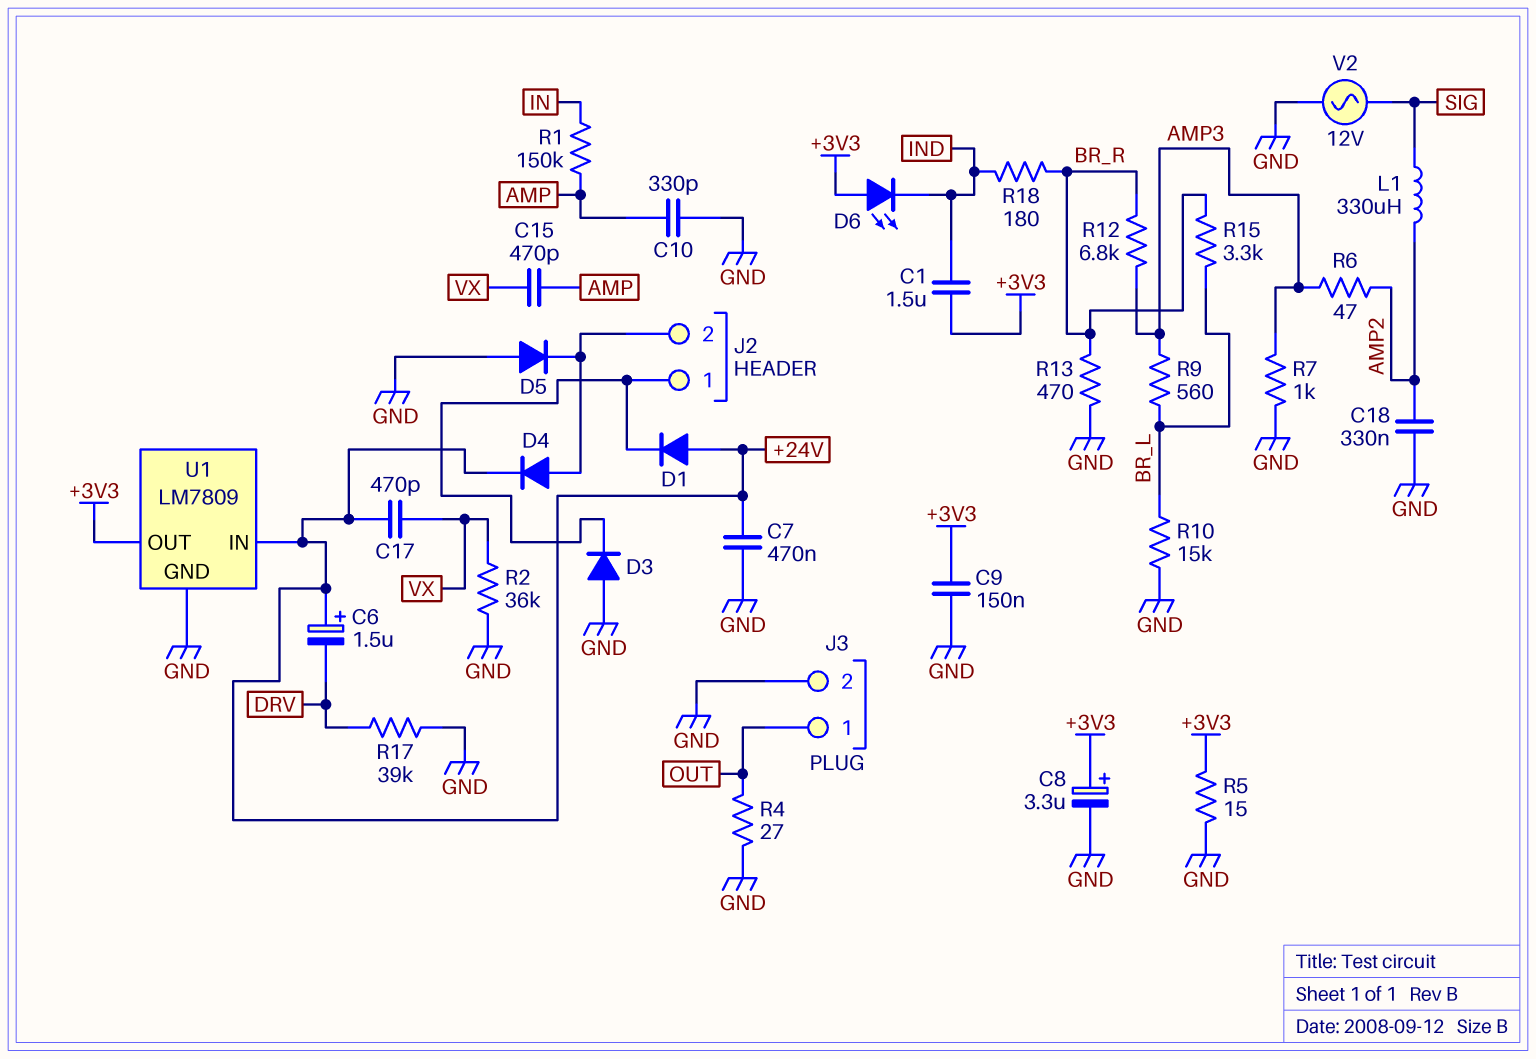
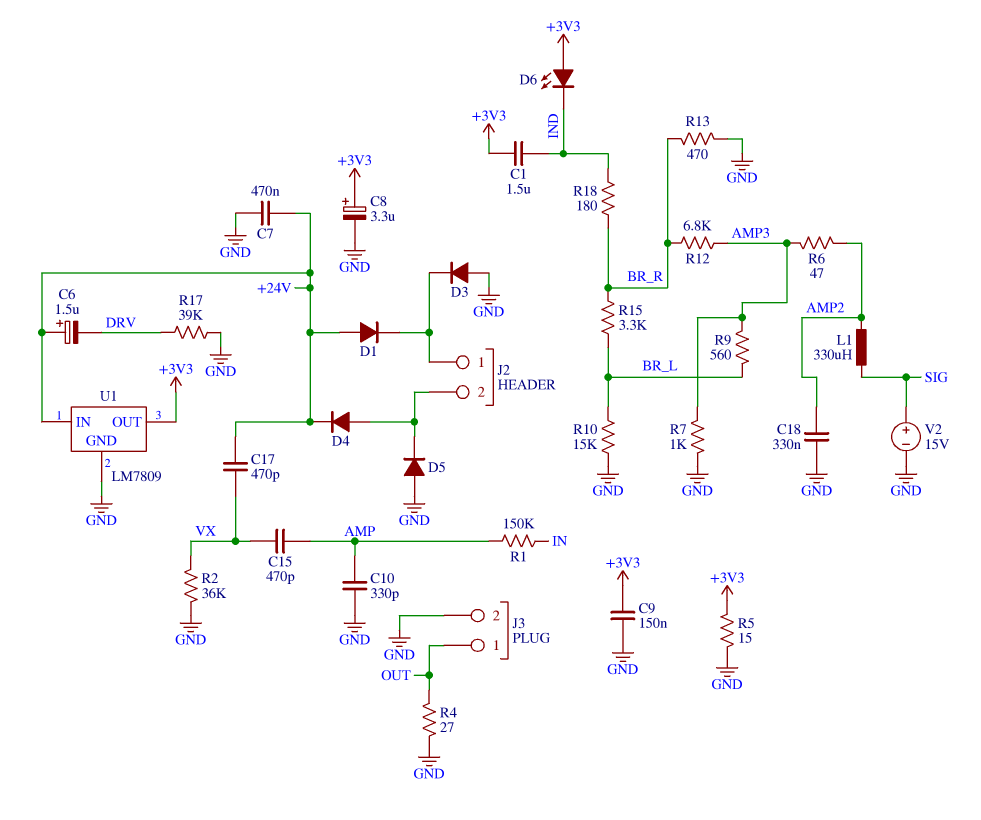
V2: AC 12V (GND, SIG) -> 15V (plus SIG, minus GND)

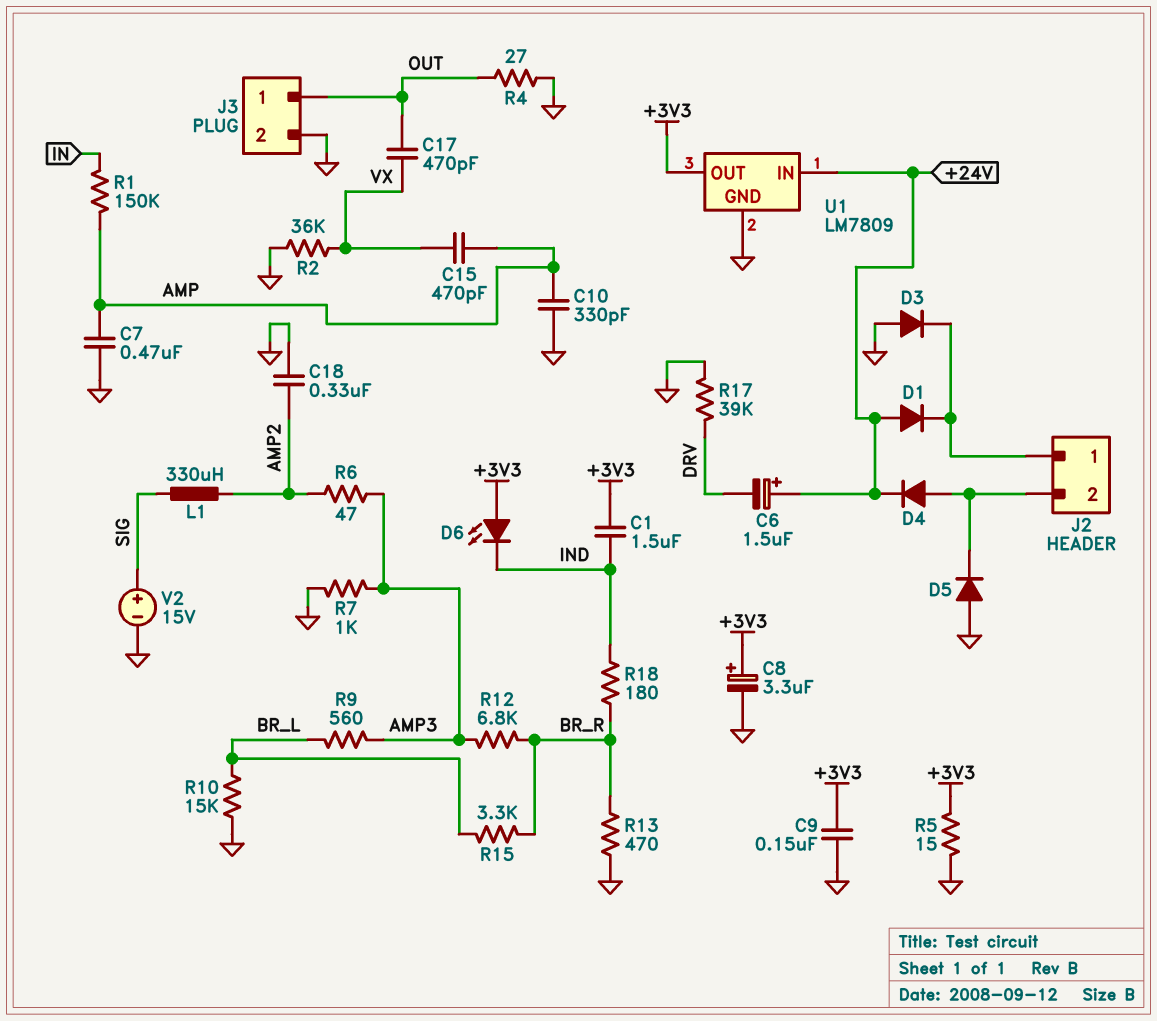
C7: 470nF (+24V, GND) -> 470nF (AMP, GND)
C17: 470pF (+24V, VX) -> 470pF (OUT, VX)

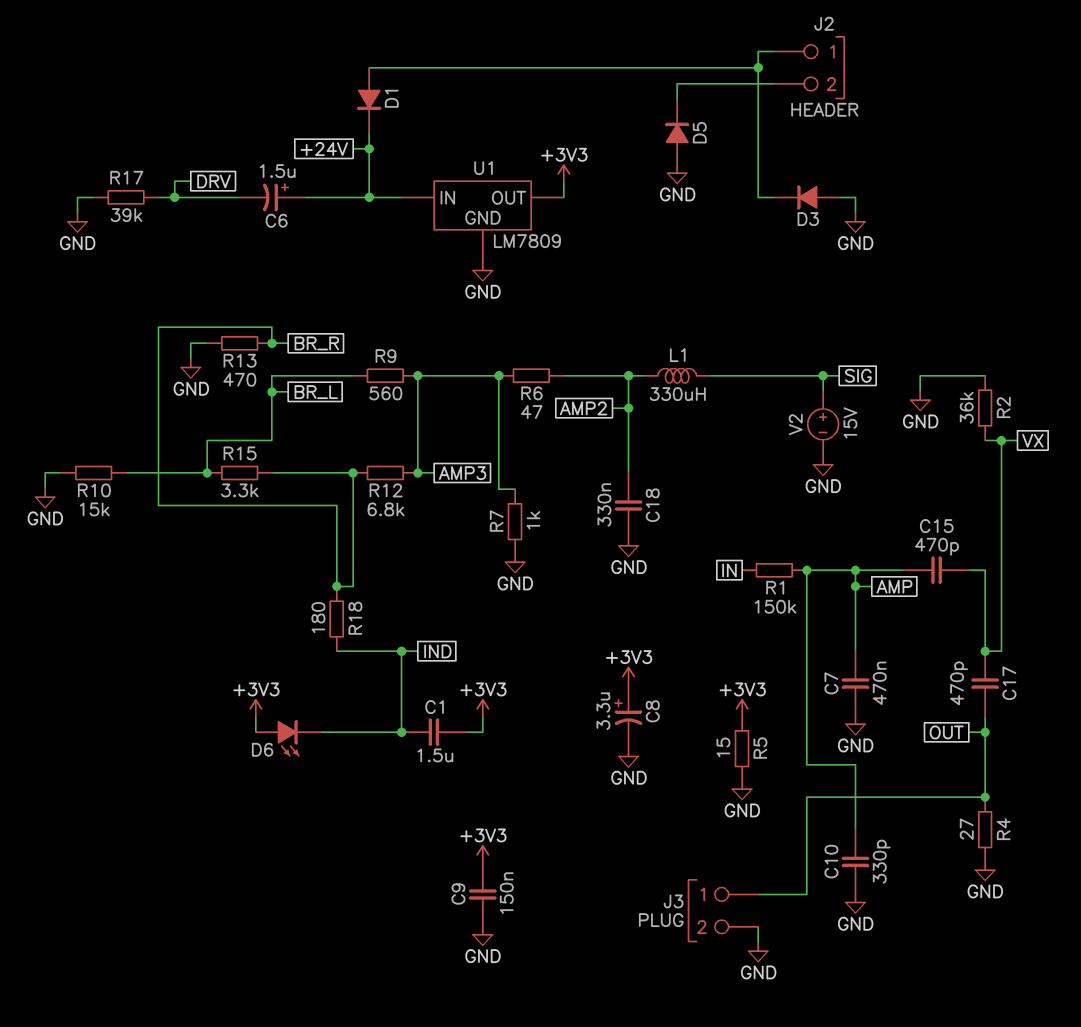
D1: diode (A +24V, K J2/1) -> diode (A J2/1, K +24V)
D4: diode (A J2/2, K +24V) -> none

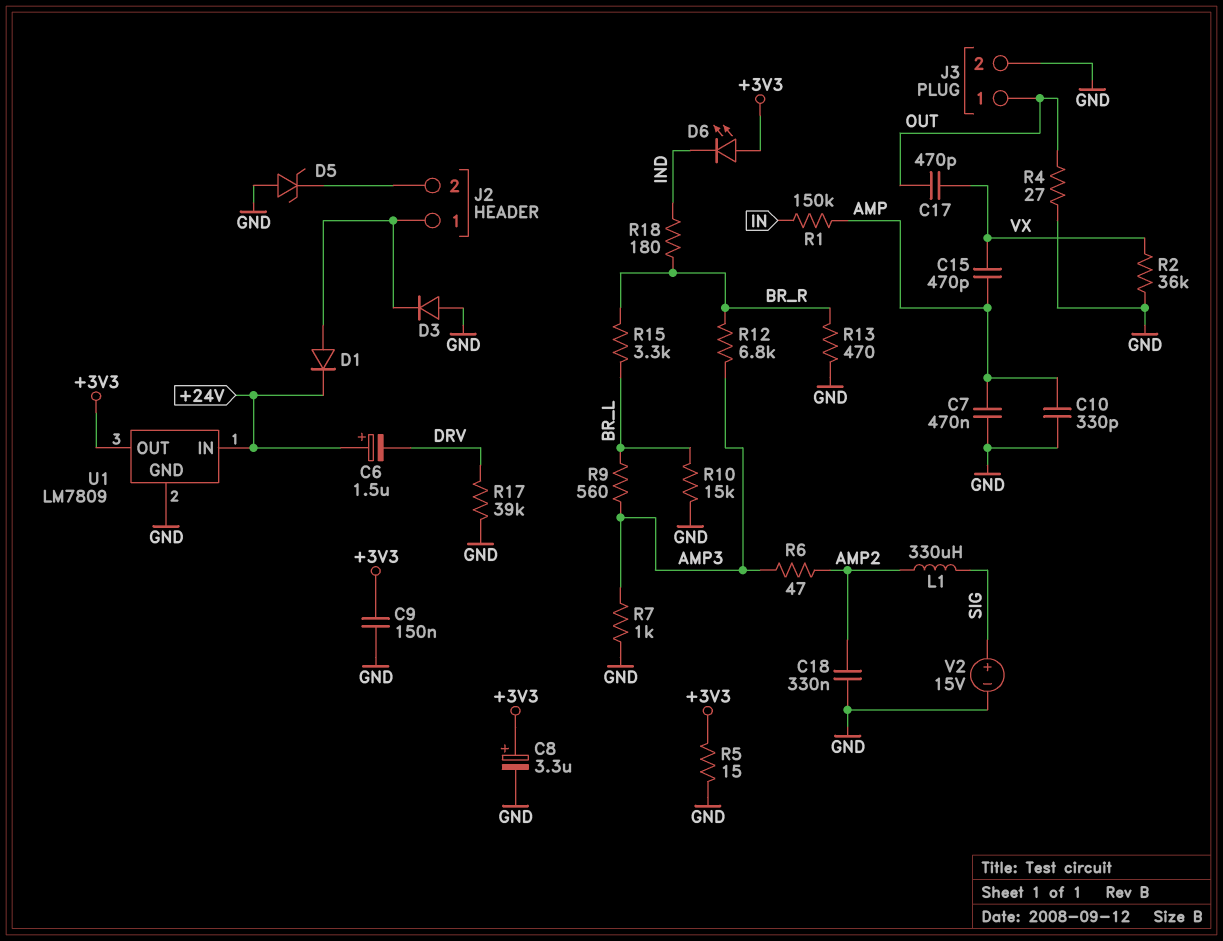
C1: 1.5uF (+3V3, IND) -> none
D5: diode (A GND, K J2/2) -> zener (A GND, K J2/2)

